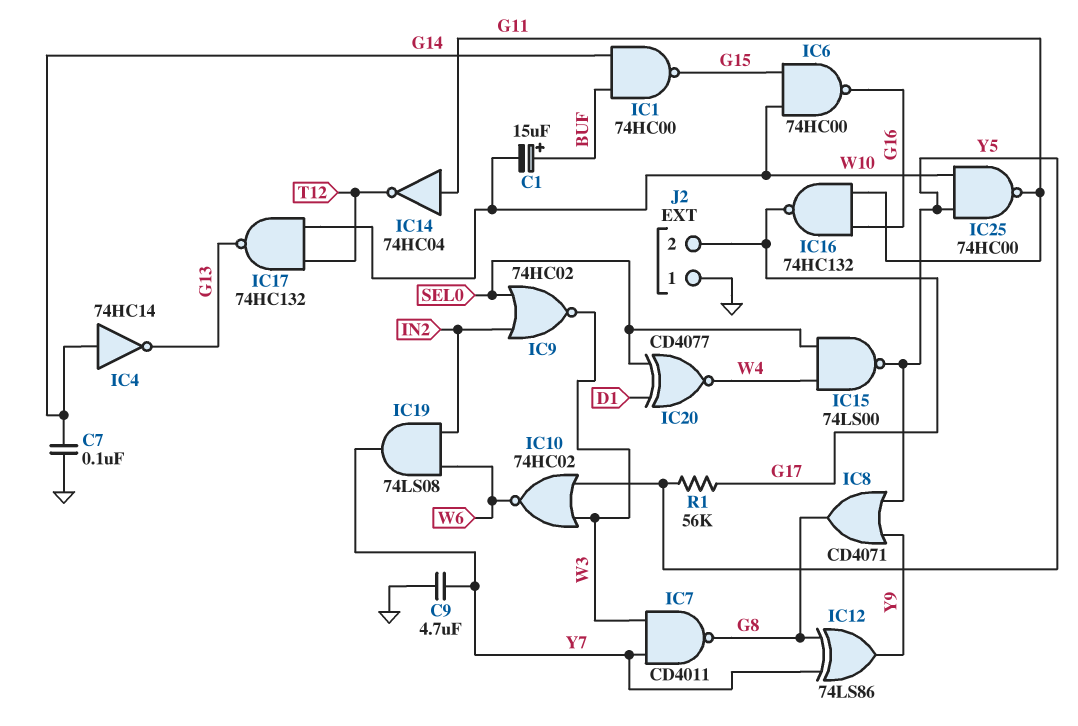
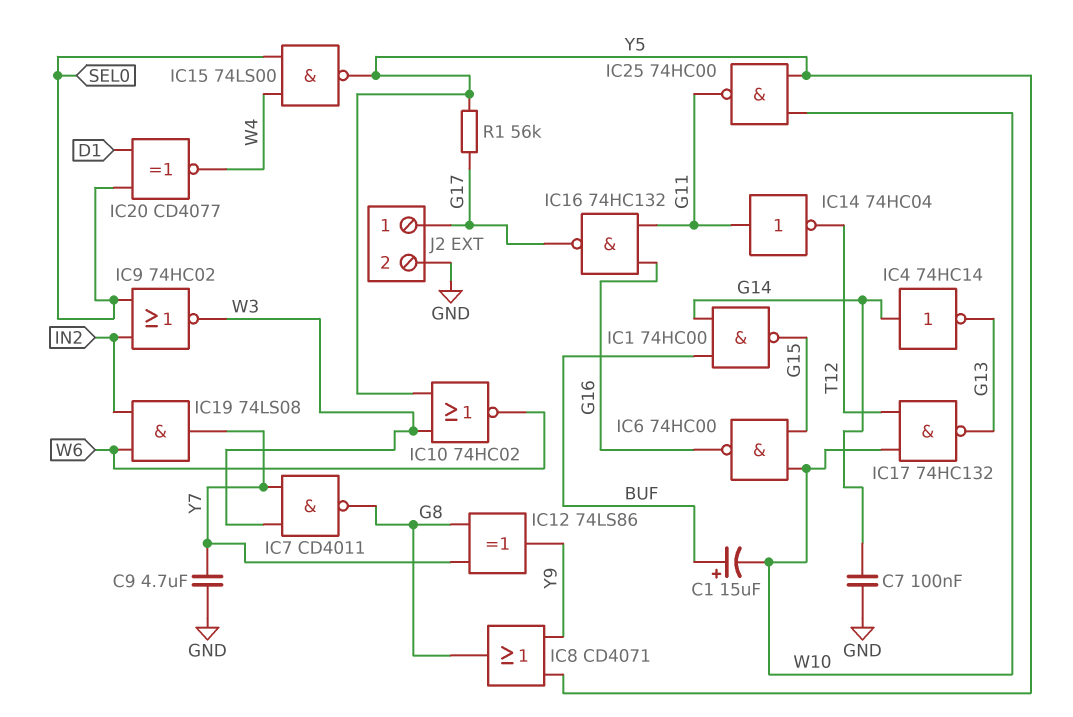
J2 pin 1: GND -> G17
J2 pin 2: G17 -> GND

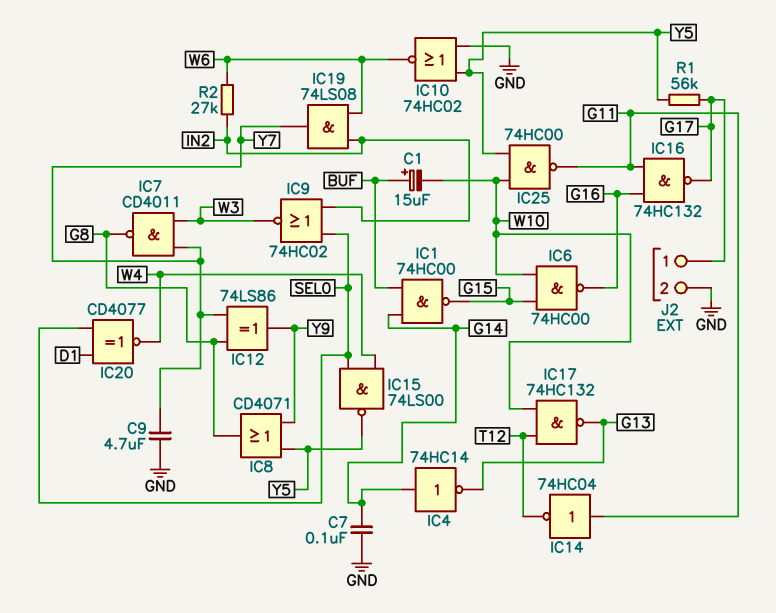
IC10: NOR 74HC02 (in W3, in Y5, out W6) -> NOR 74HC02 (in GND, in Y5, out W6)
R2: none -> 27k (IN2, W6)

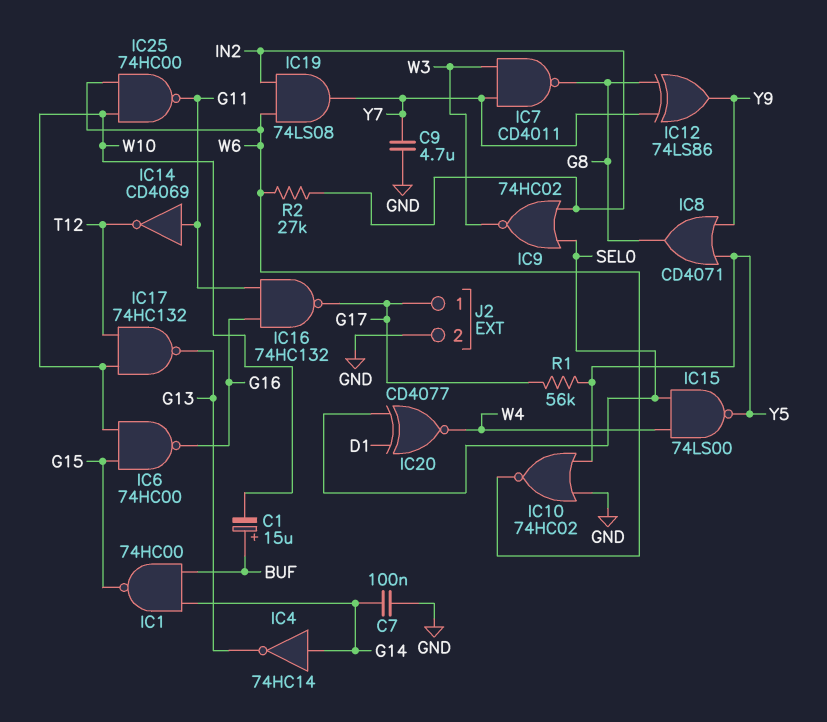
IC14: NOT 74HC04 (in G11, out T12) -> NOT CD4069 (in G11, out T12)
IC25: NAND 74HC00 (in W10, in Y5, out G11) -> NAND 74HC00 (in W6, in W10, out G11)

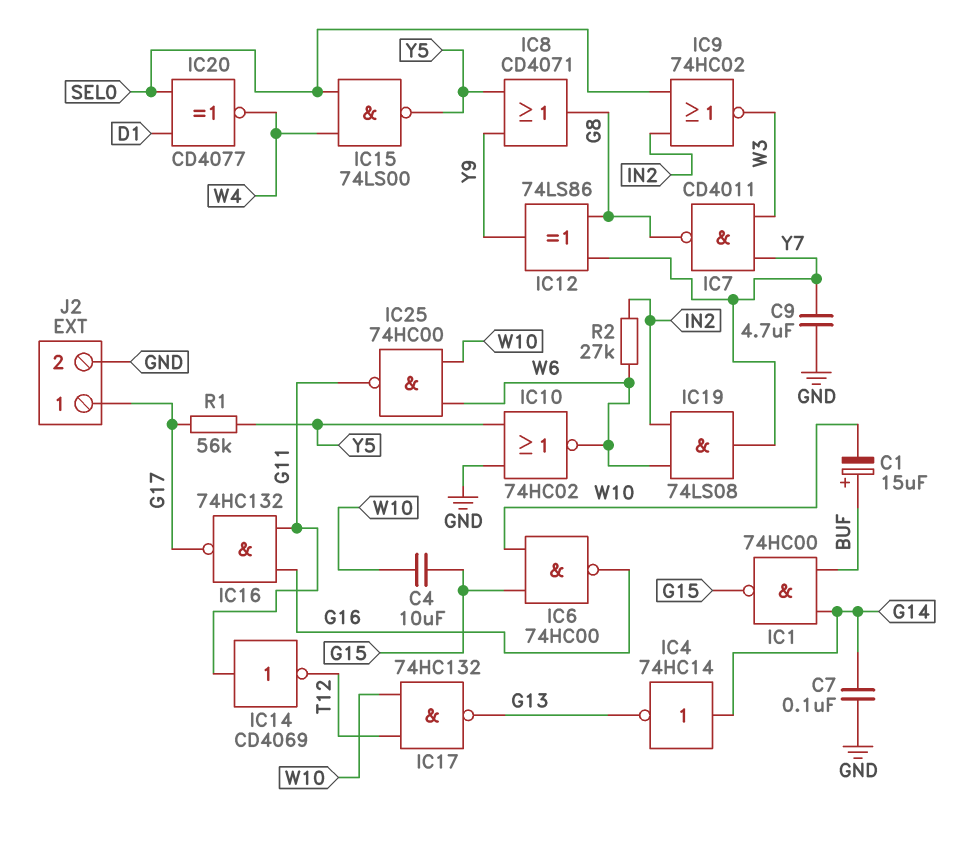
C4: none -> 10uF (G15, W10)

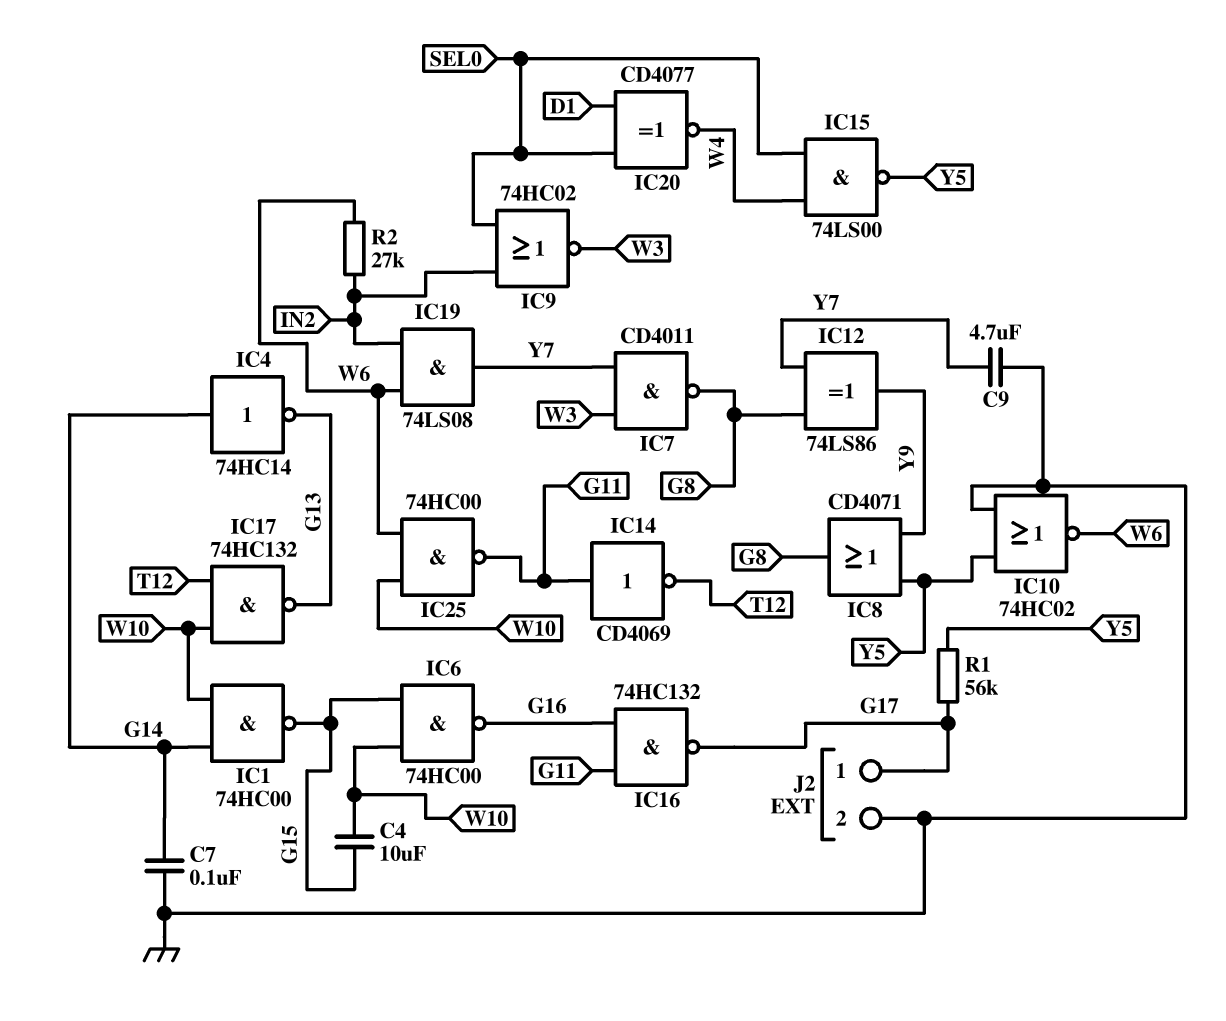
C1: 15uF (plus BUF, minus W10) -> none
IC1: NAND 74HC00 (in BUF, in G14, out G15) -> NAND 74HC00 (in G14, in W10, out G15)

